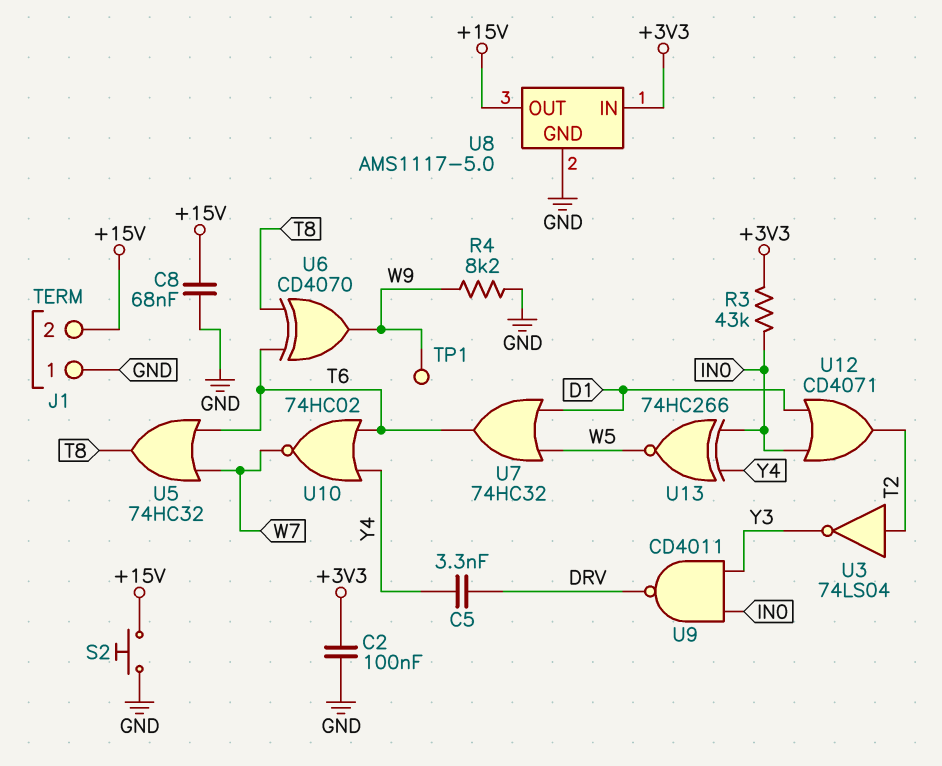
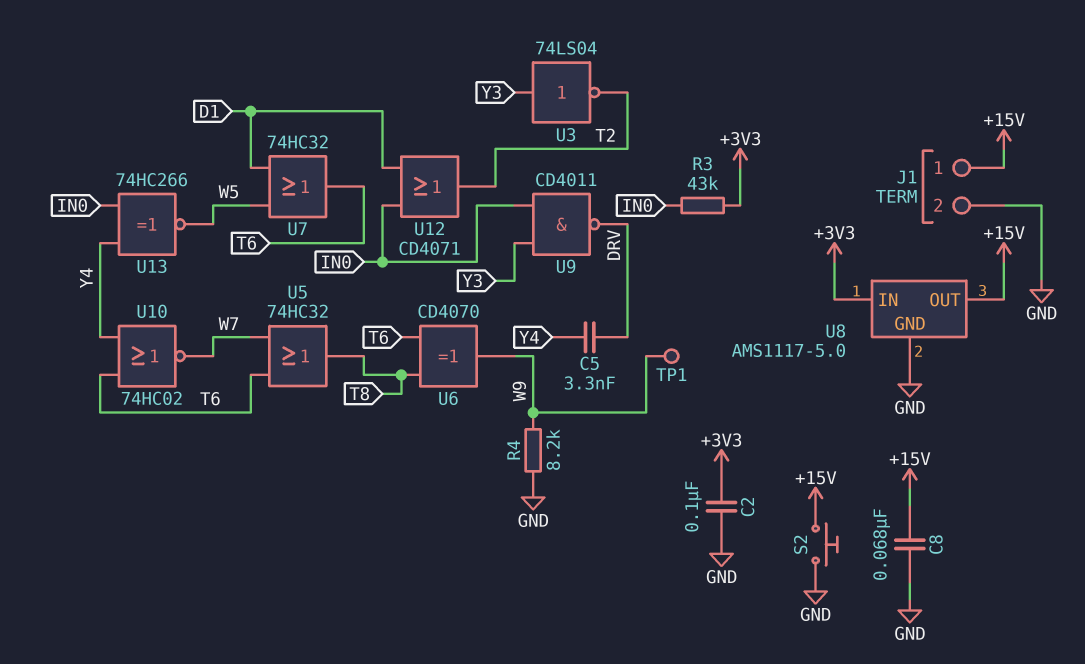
J1 pin 1: GND -> +15V
J1 pin 2: +15V -> GND
U3: NOT 74LS04 (in T2, out Y3) -> NOT 74LS04 (in Y3, out T2)

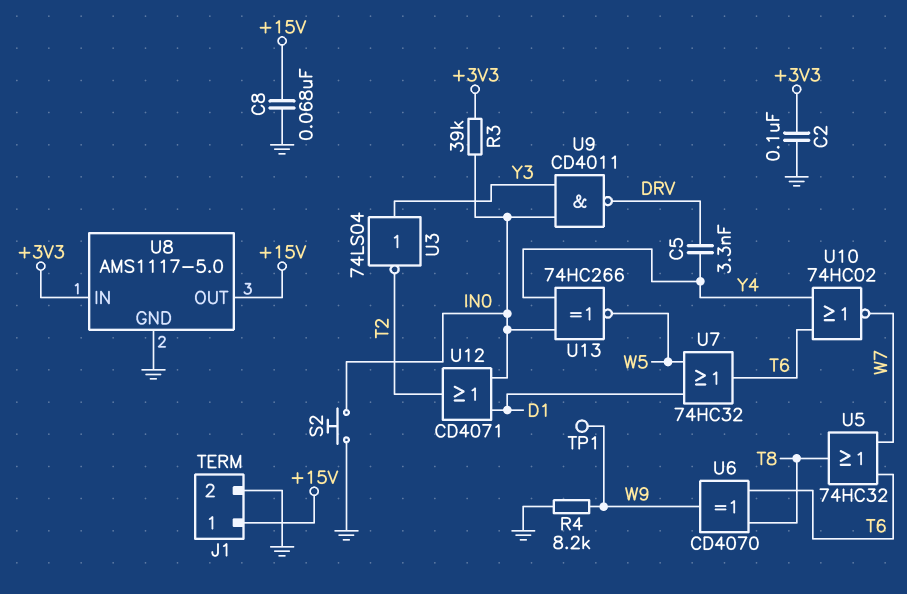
R3: 43k (+3V3, IN0) -> 39k (+3V3, IN0)
S2: button (+15V, GND) -> button (GND, IN0)

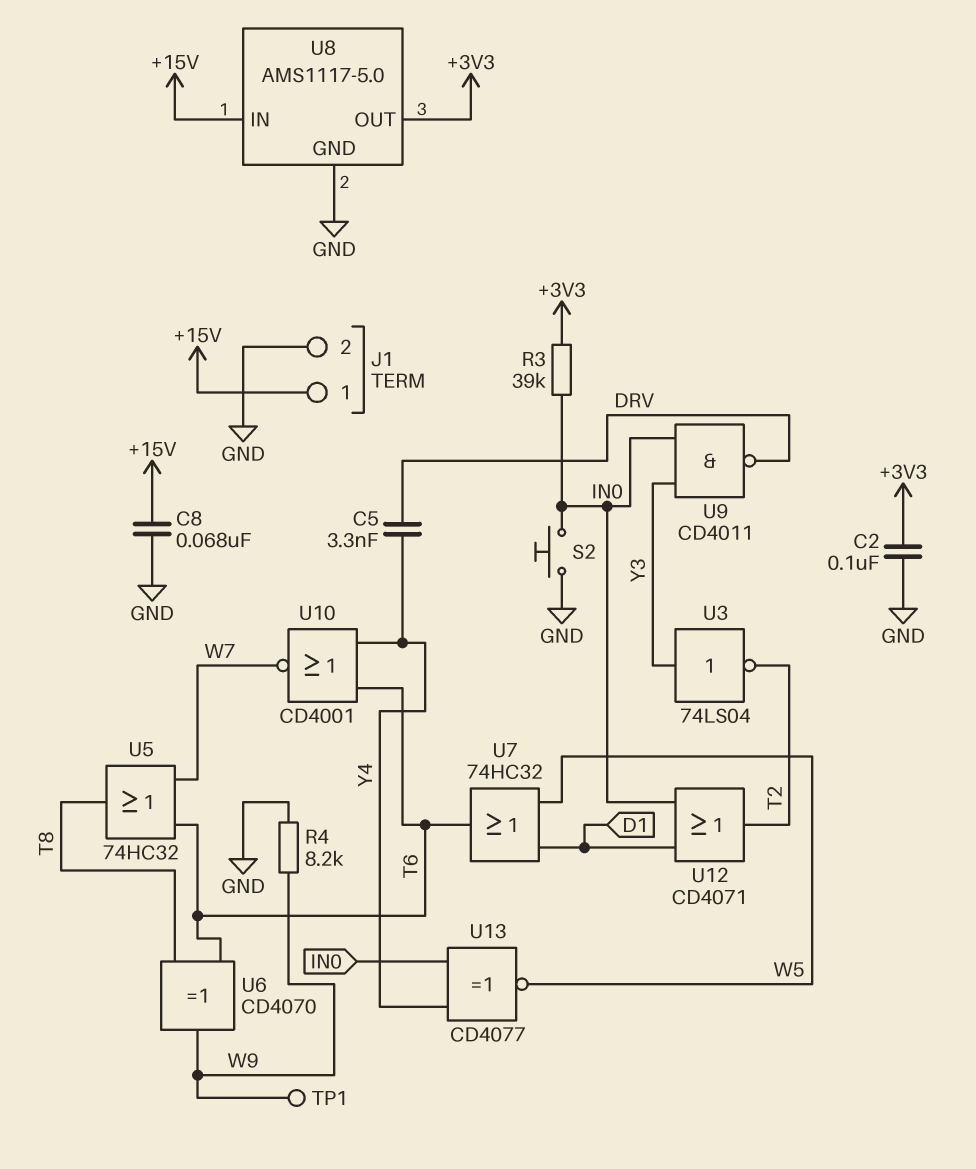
U8 pin IN: +3V3 -> +15V
U8 pin OUT: +15V -> +3V3
U10: NOR 74HC02 (in T6, in Y4, out W7) -> NOR CD4001 (in T6, in Y4, out W7)
U13: XNOR 74HC266 (in IN0, in Y4, out W5) -> XNOR CD4077 (in IN0, in Y4, out W5)

